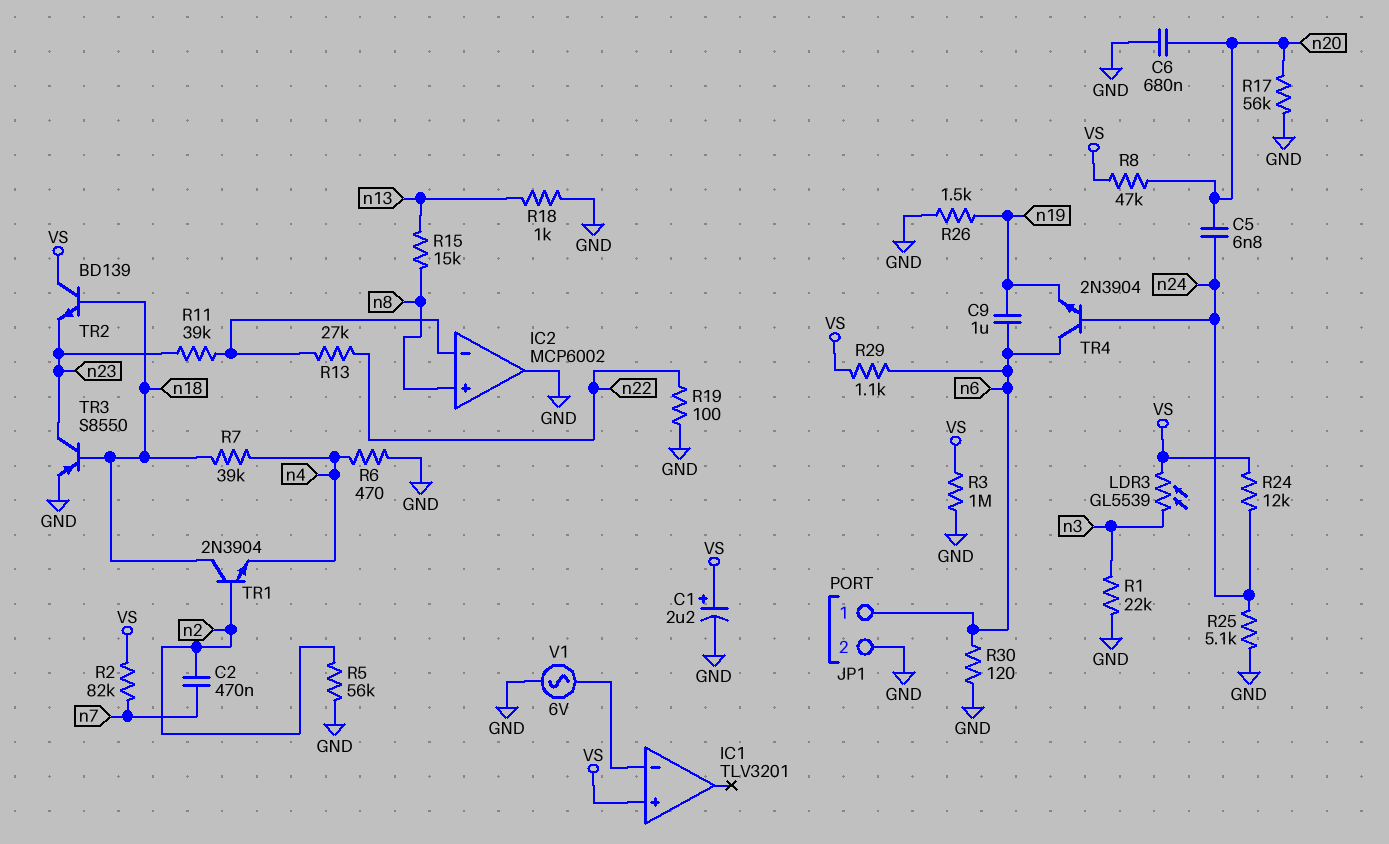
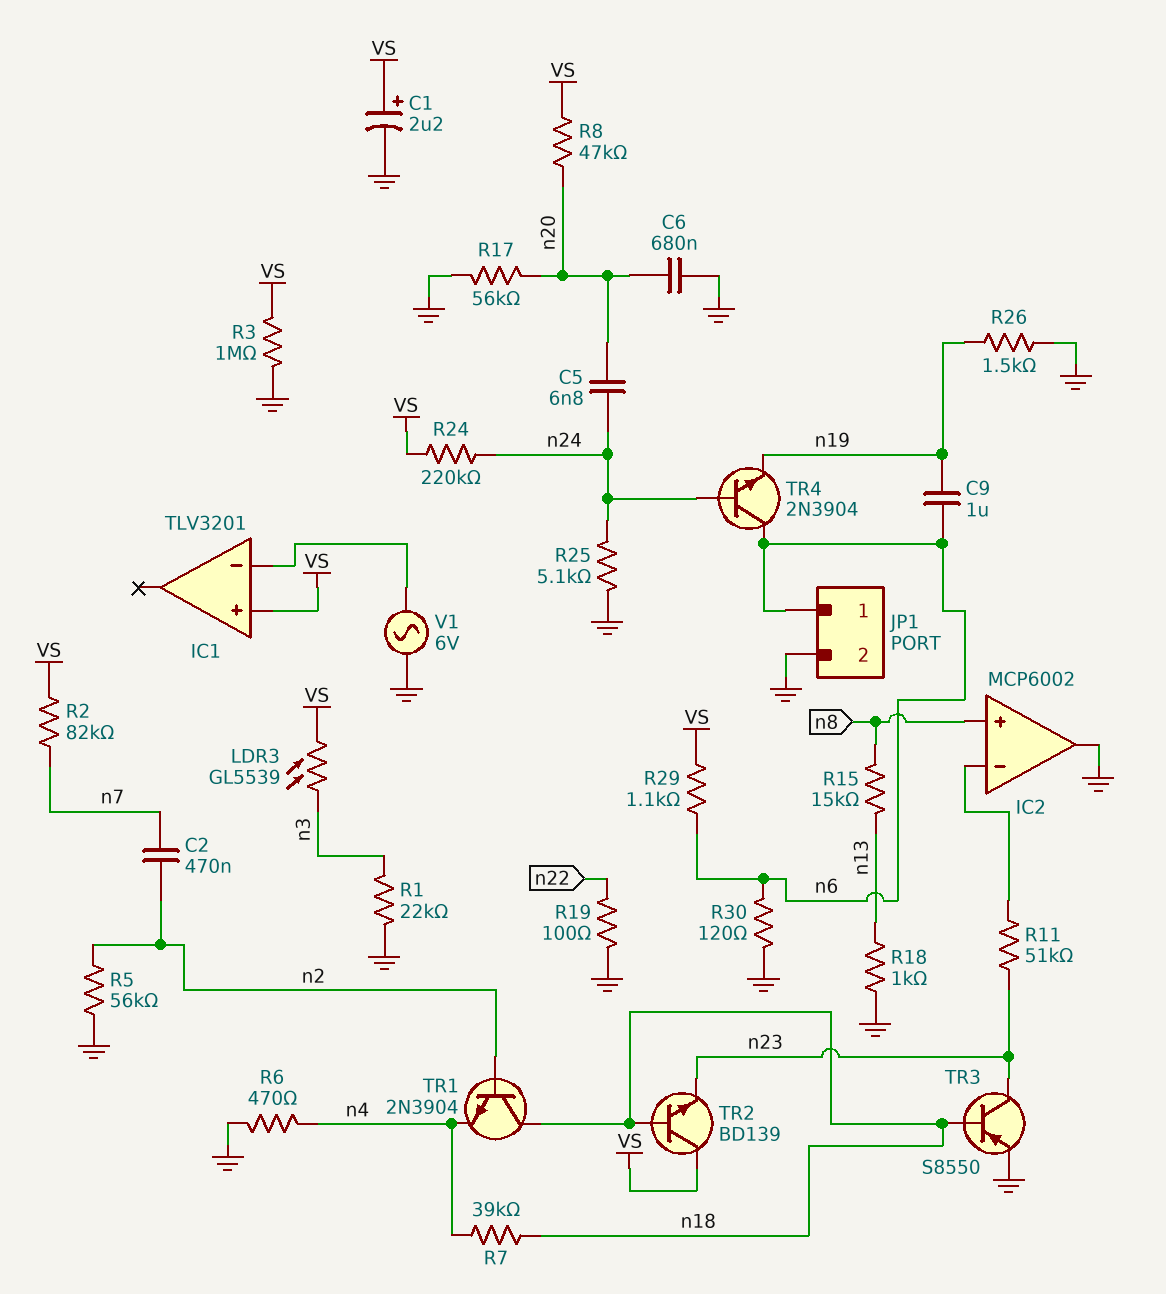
R11: 39k (IC2/in-, n23) -> 51k (IC2/in-, n23)
R13: 27k (IC2/in-, n22) -> none
R24: 12k (VS, n24) -> 220k (VS, n24)

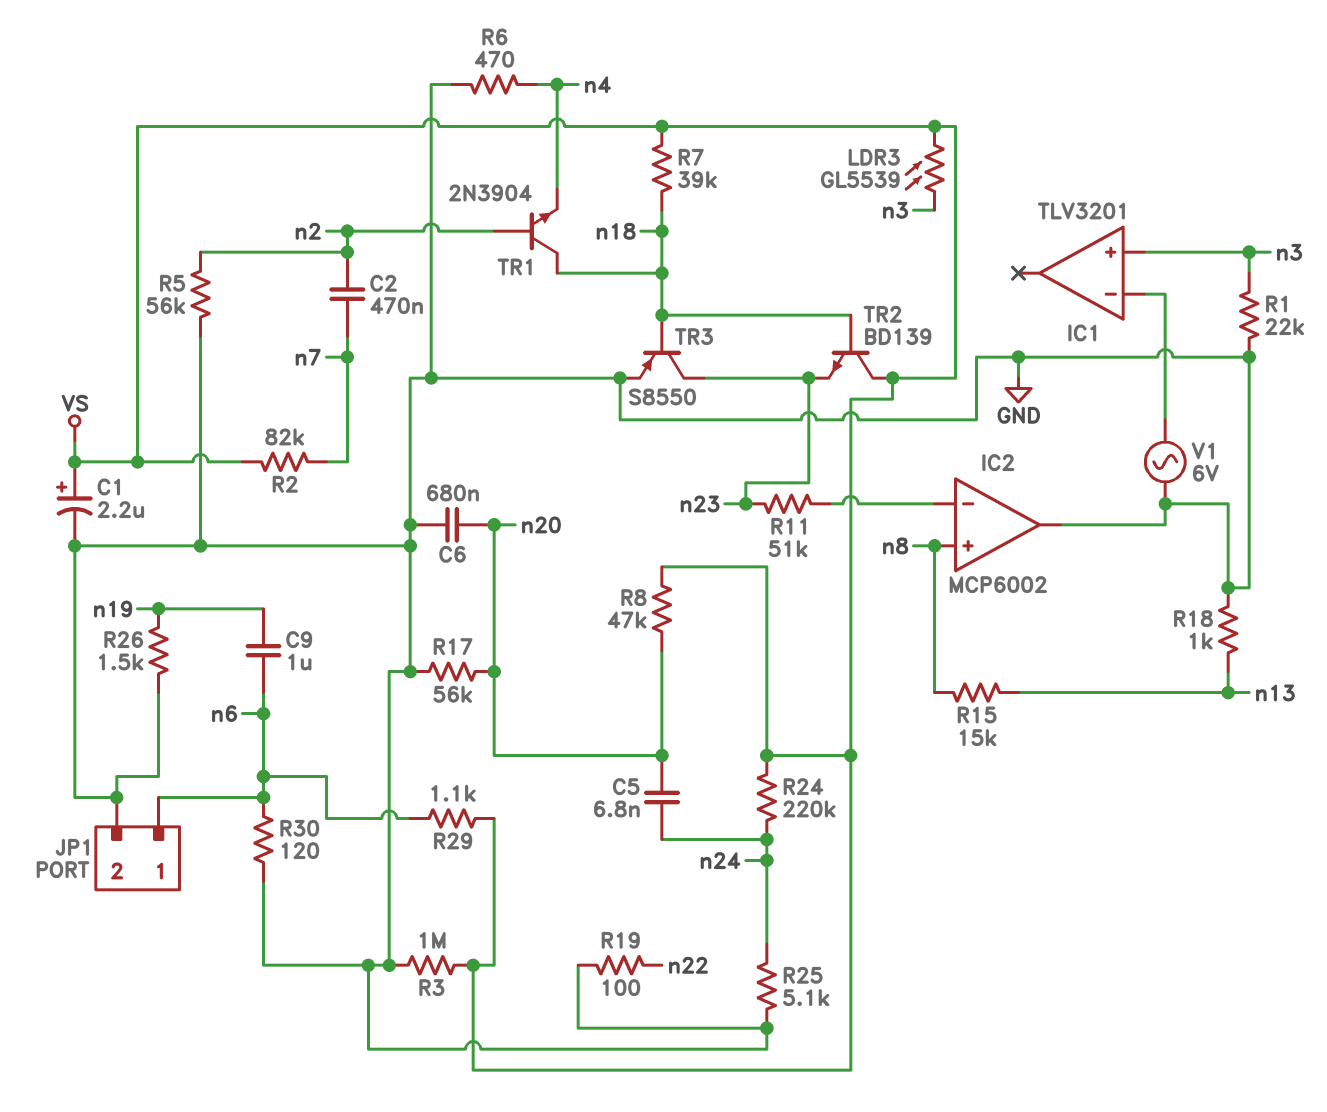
IC1 pin in+: VS -> n3
R7: 39k (n4, n18) -> 39k (VS, n18)
TR4: NPN 2N3904 (B n24, C n6, E n19) -> none

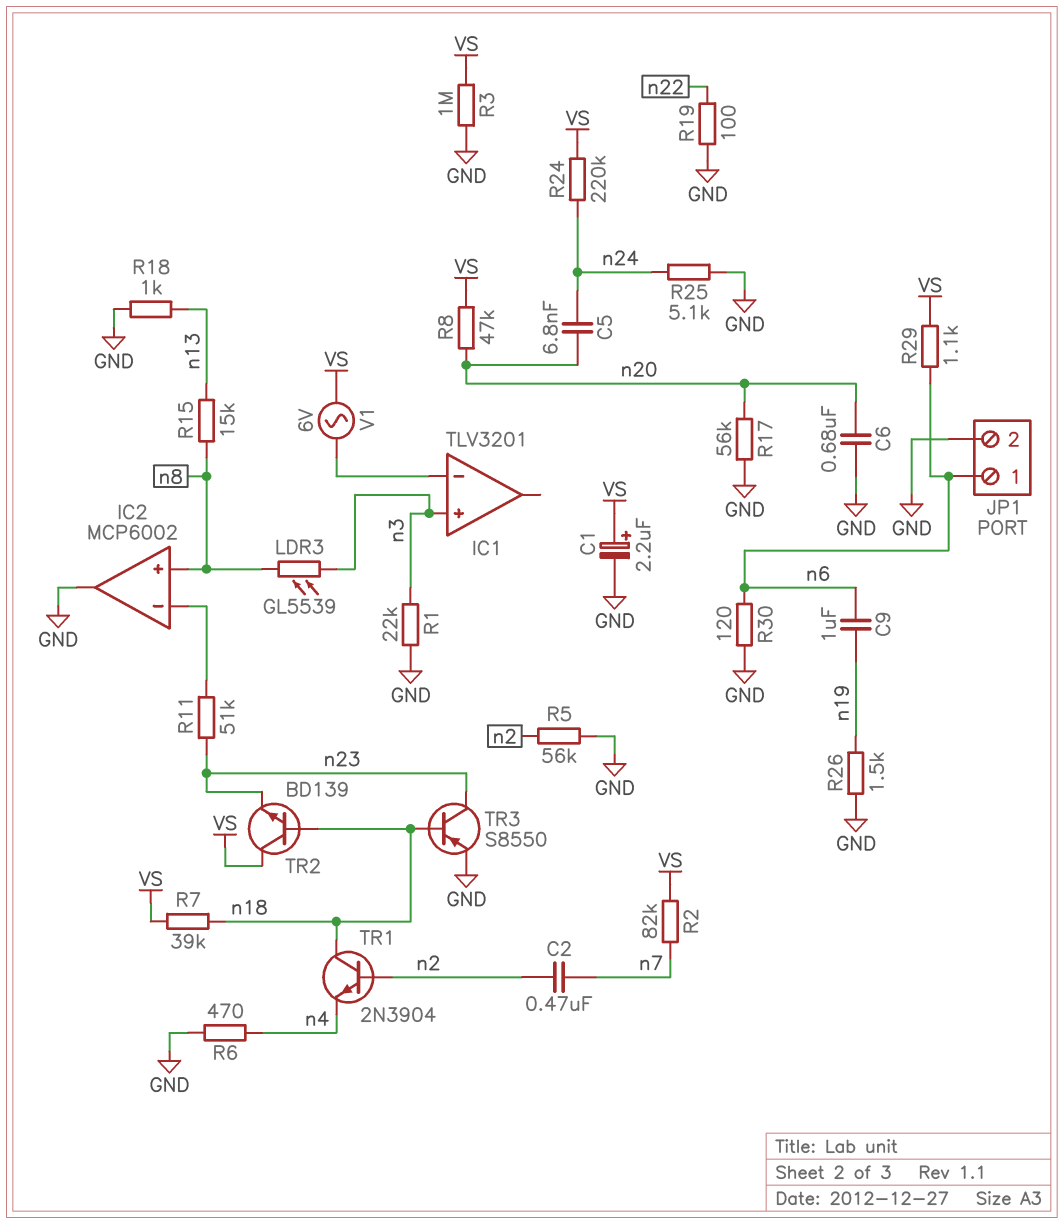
LDR3: GL5539 (VS, n3) -> GL5539 (n3, n8)
V1: AC 6V (GND, IC1/in-) -> AC 6V (IC1/in-, VS)

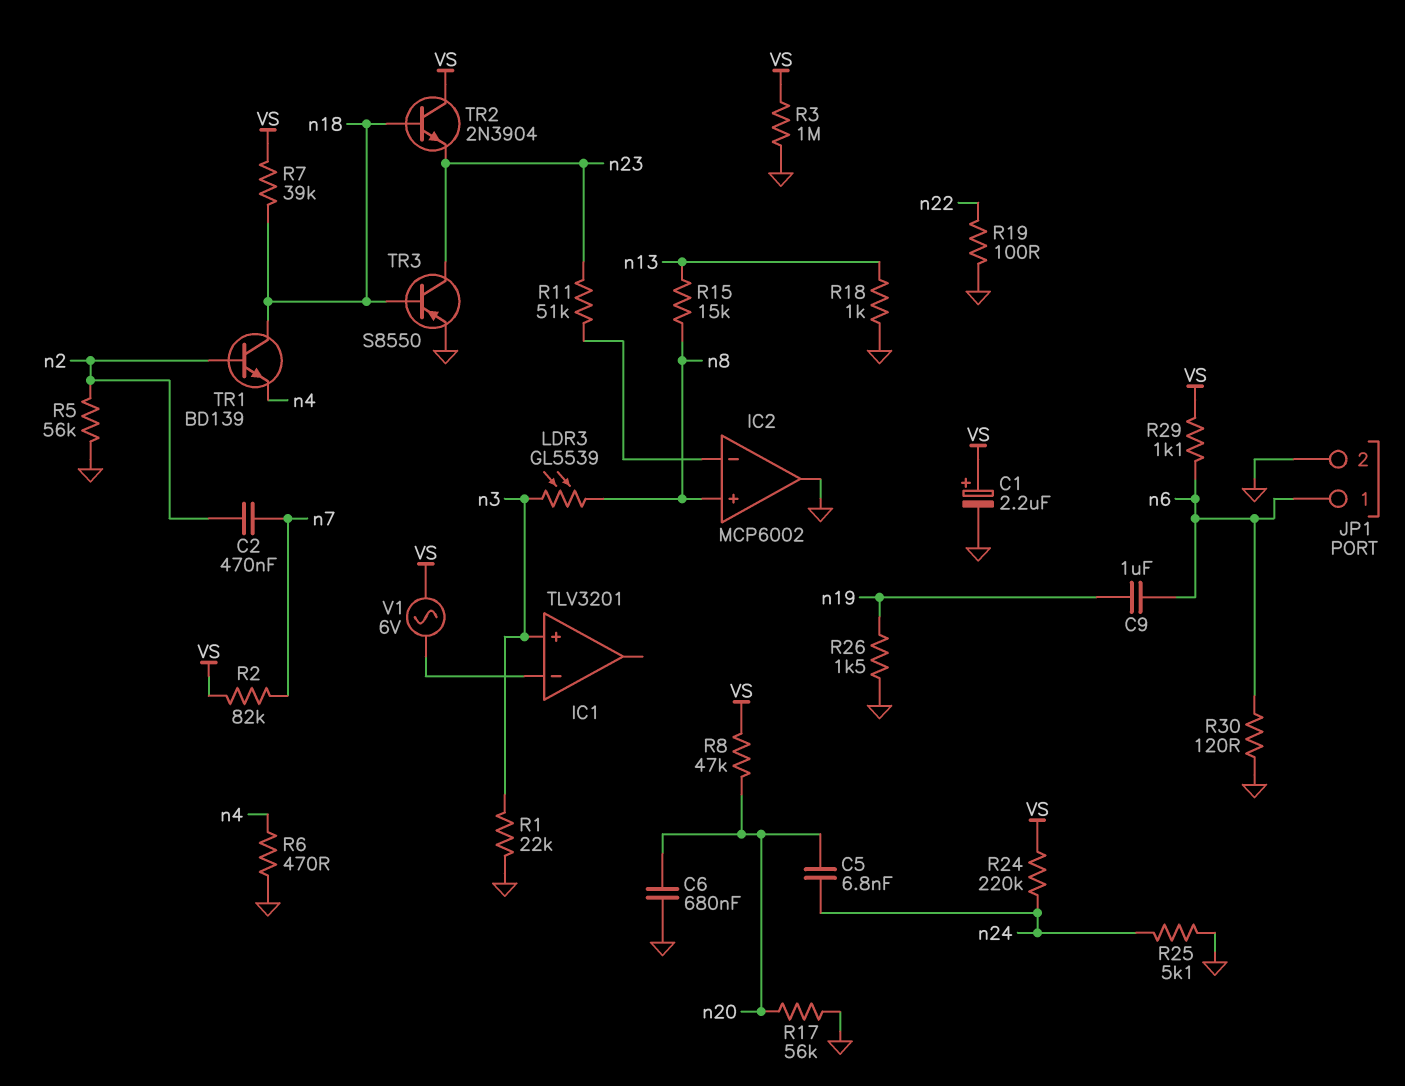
TR1: NPN 2N3904 (B n2, C n18, E n4) -> NPN BD139 (B n2, C n18, E n4)
TR2: NPN BD139 (B n18, C VS, E n23) -> NPN 2N3904 (B n18, C VS, E n23)

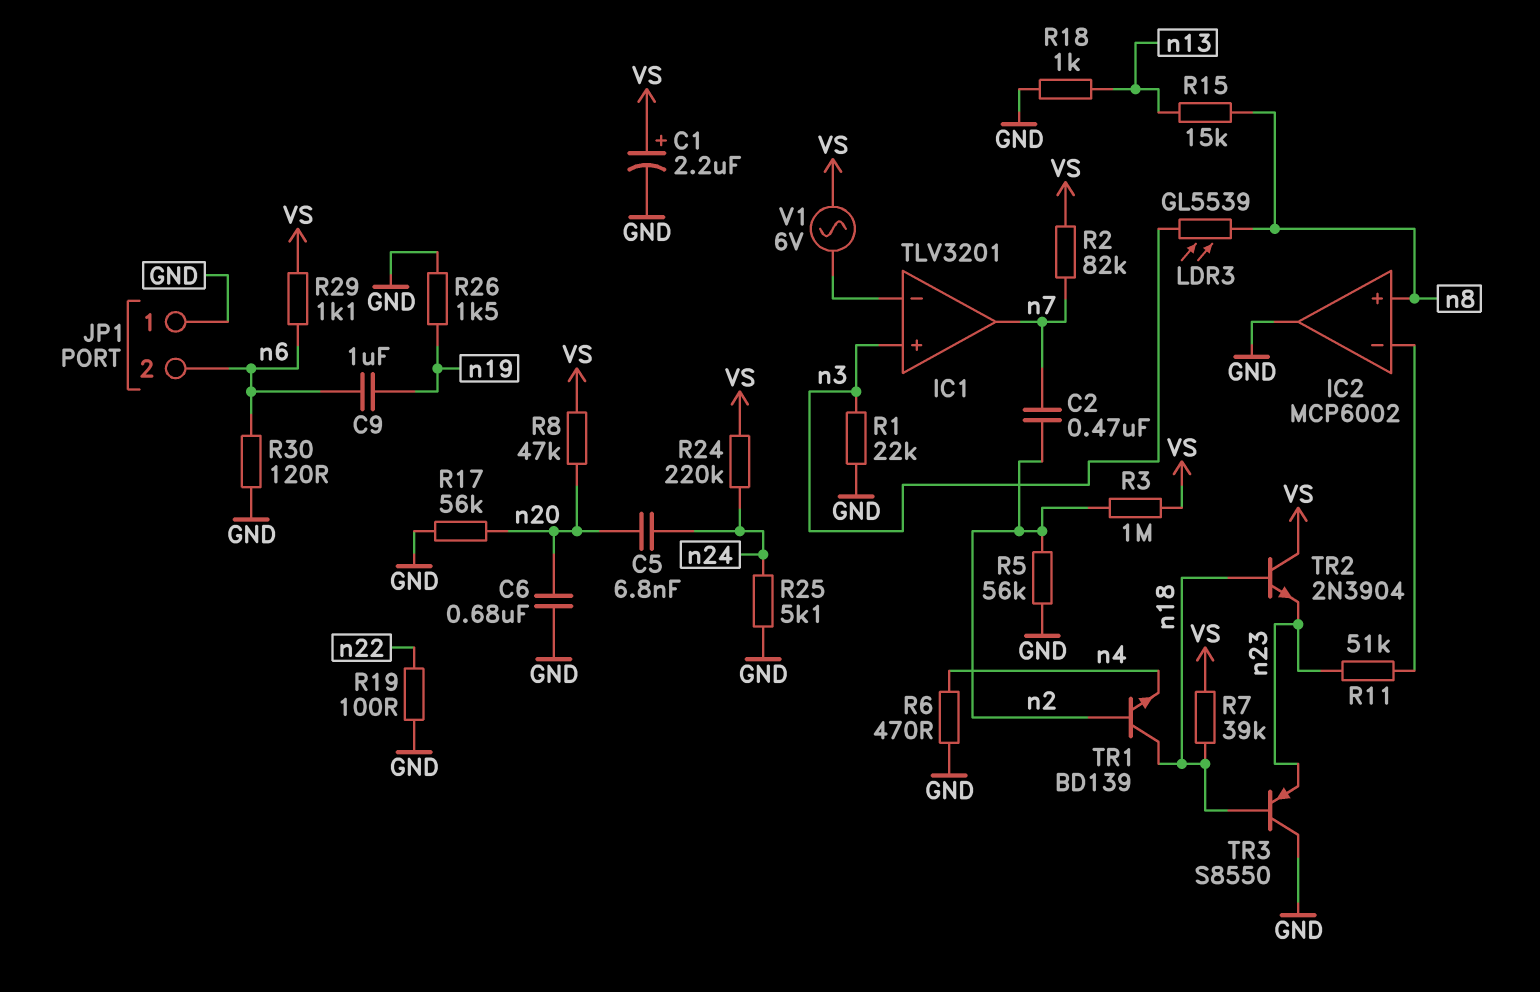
IC1 pin out: none -> n7
JP1 pin 1: n6 -> GND
JP1 pin 2: GND -> n6
R3: 1M (GND, VS) -> 1M (VS, n2)
TR3: PNP S8550 (B n18, C n23, E GND) -> PNP S8550 (B n18, C GND, E n23)

